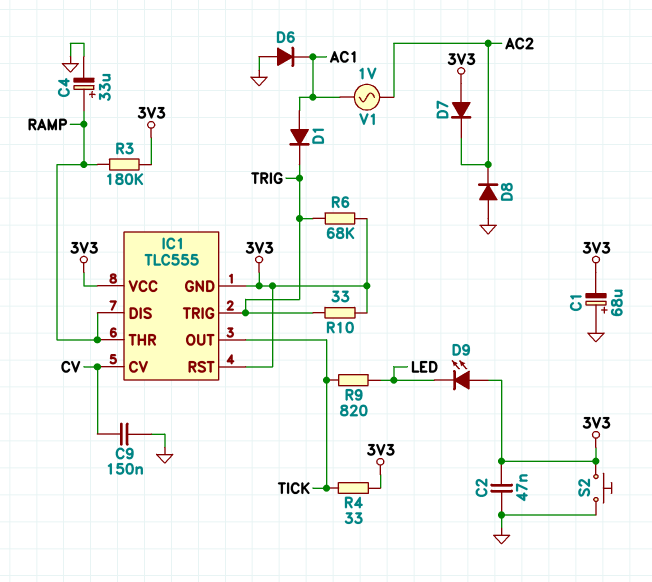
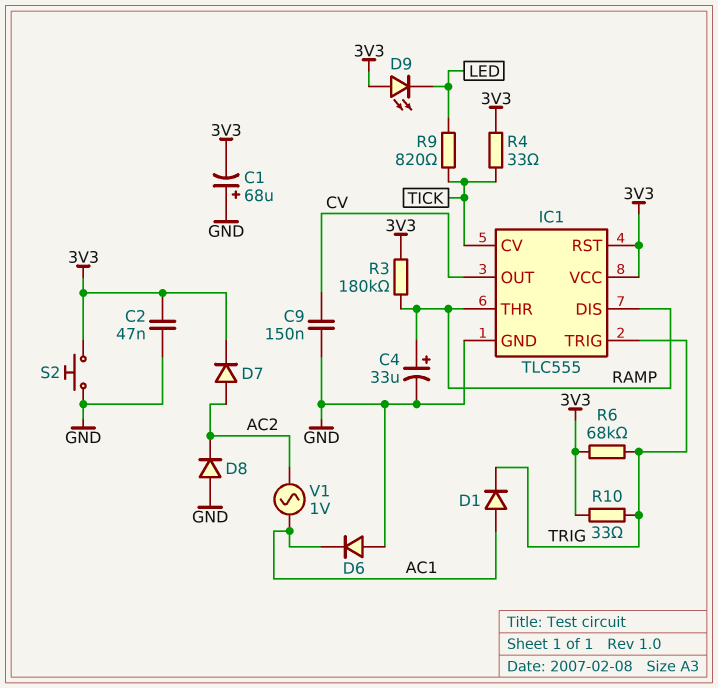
D7: diode (A 3V3, K AC2) -> diode (A AC2, K 3V3)
IC1 pin CV: CV -> TICK
IC1 pin GND: 3V3 -> GND
IC1 pin OUT: TICK -> CV

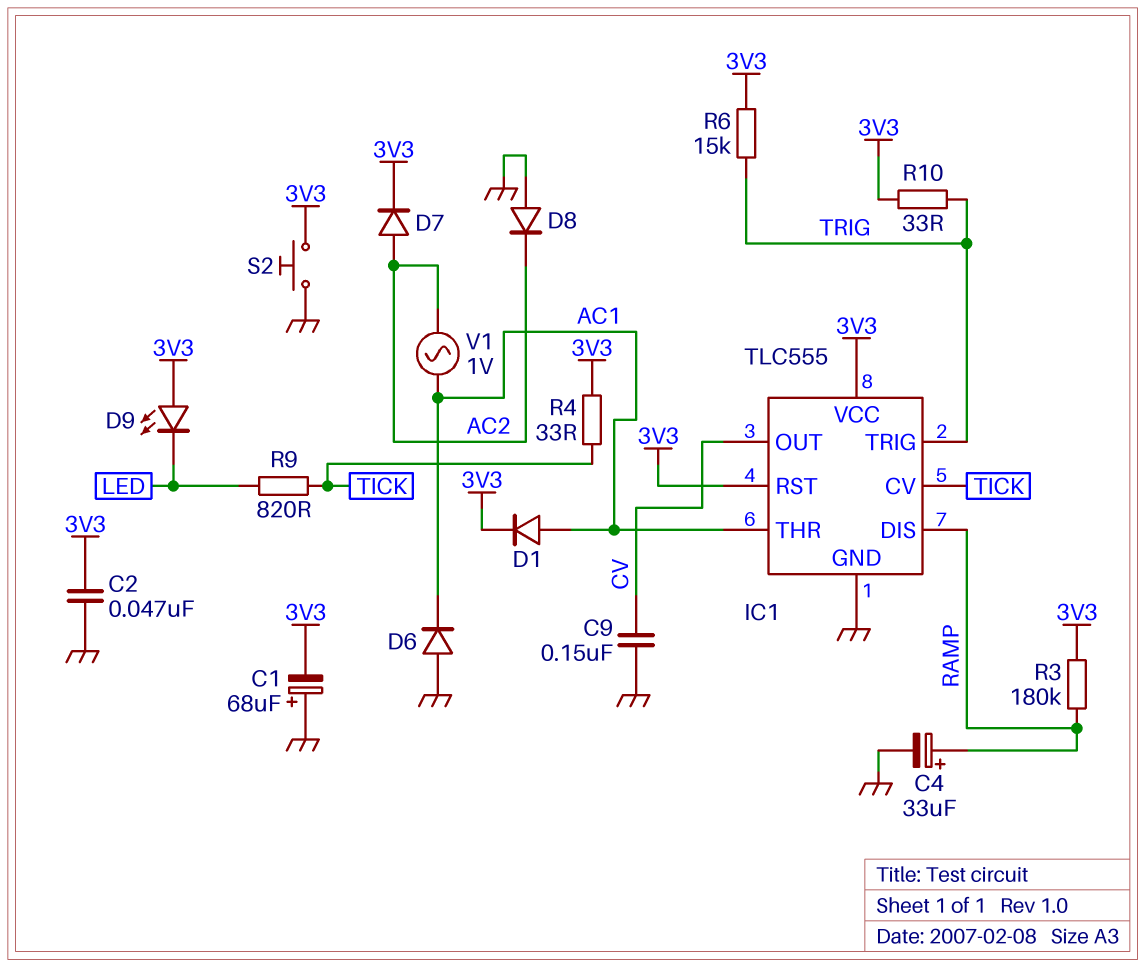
D1: diode (A AC1, K TRIG) -> diode (A AC1, K 3V3)
IC1 pin THR: RAMP -> AC1
R6: 68k (3V3, TRIG) -> 15k (3V3, TRIG)

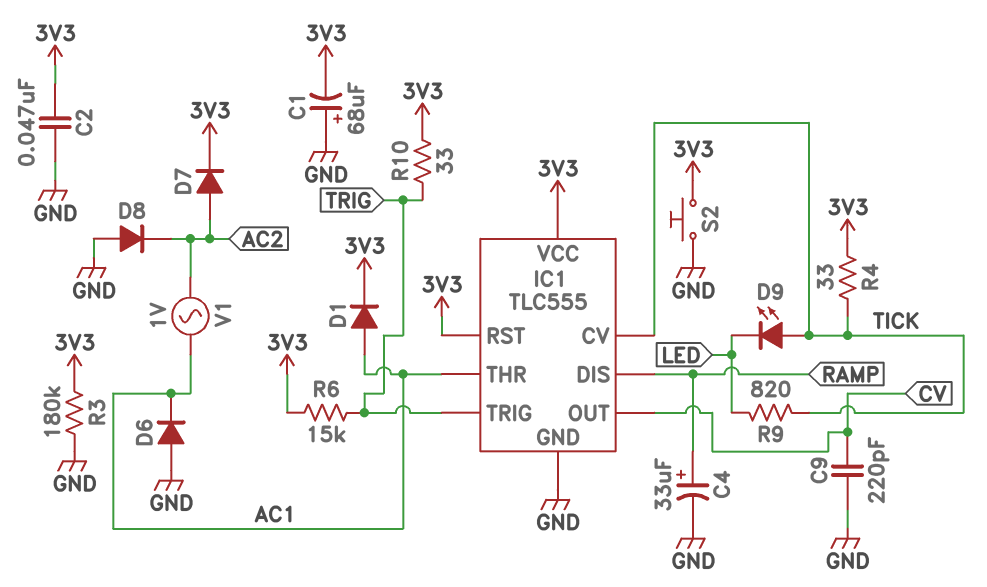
C9: 150nF (CV, GND) -> 220pF (CV, GND)
D9: LED (A 3V3, K LED) -> LED (A TICK, K LED)
R3: 180k (3V3, RAMP) -> 180k (3V3, GND)

